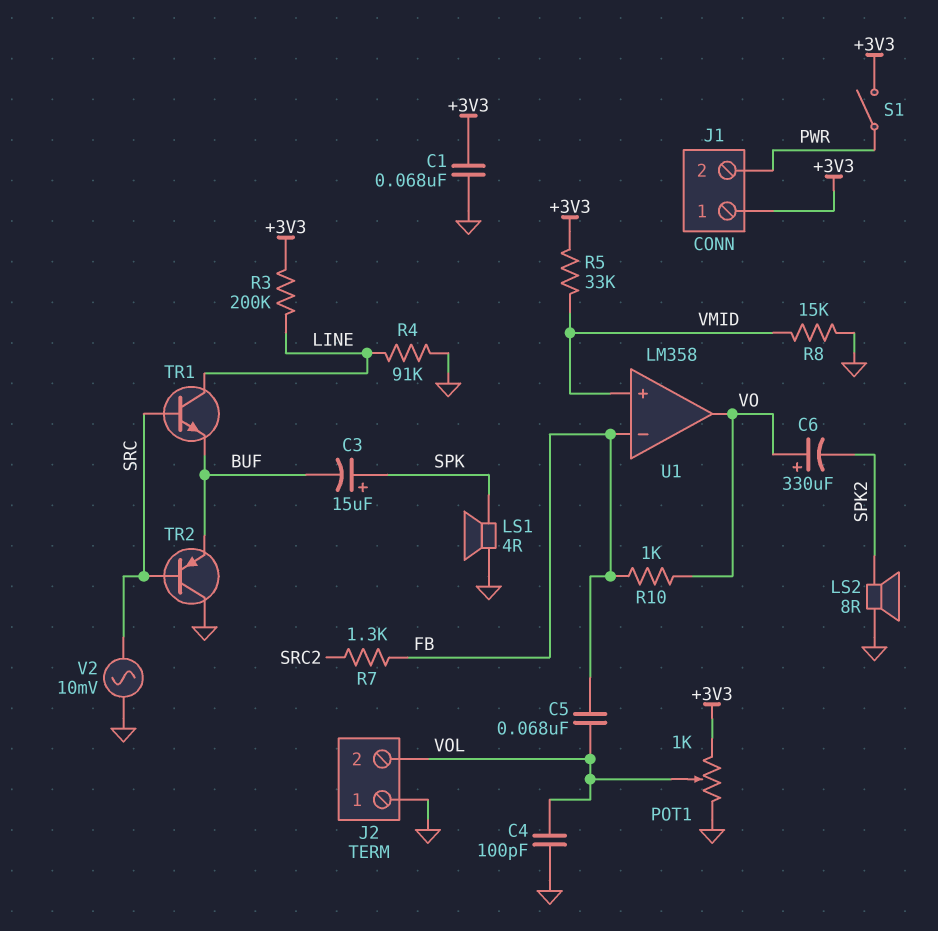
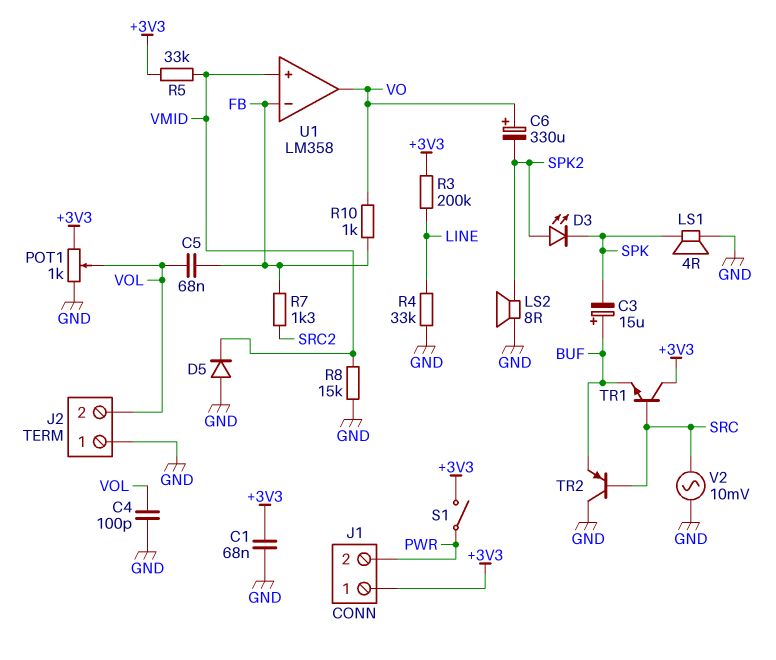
C3: 15uF (plus SPK, minus BUF) -> 15uF (plus BUF, minus SPK)
D3: none -> LED (A SPK2, K SPK)
D5: none -> diode (A GND, K VMID)
R4: 91k (GND, LINE) -> 33k (GND, LINE)
TR1: NPN (B SRC, C LINE, E BUF) -> NPN (B SRC, C +3V3, E BUF)

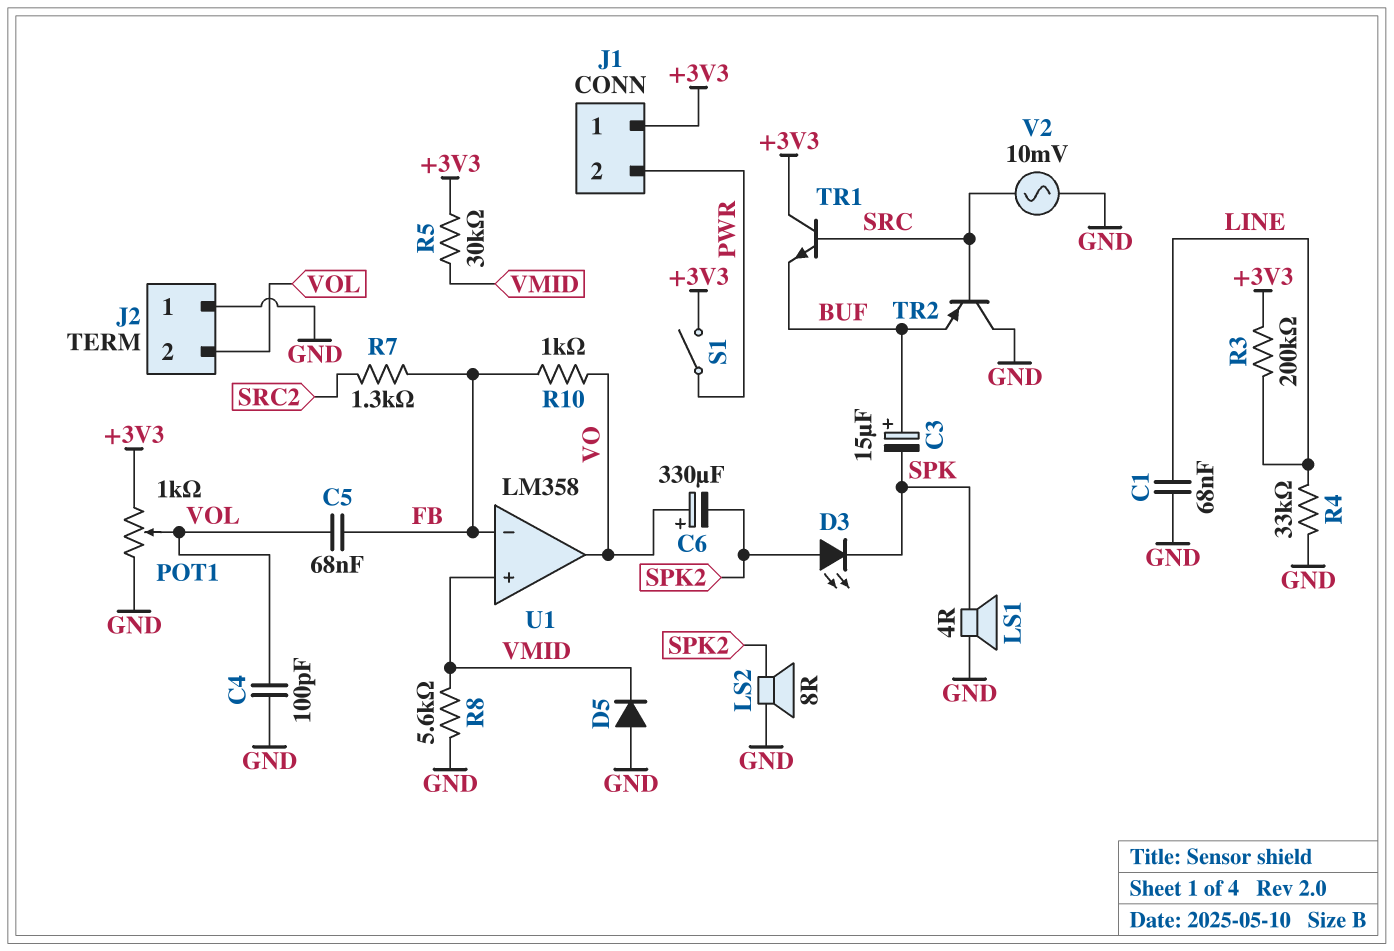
C1: 68nF (+3V3, GND) -> 68nF (GND, LINE)
R5: 33k (+3V3, VMID) -> 30k (+3V3, VMID)
R8: 15k (GND, VMID) -> 5.6k (GND, VMID)

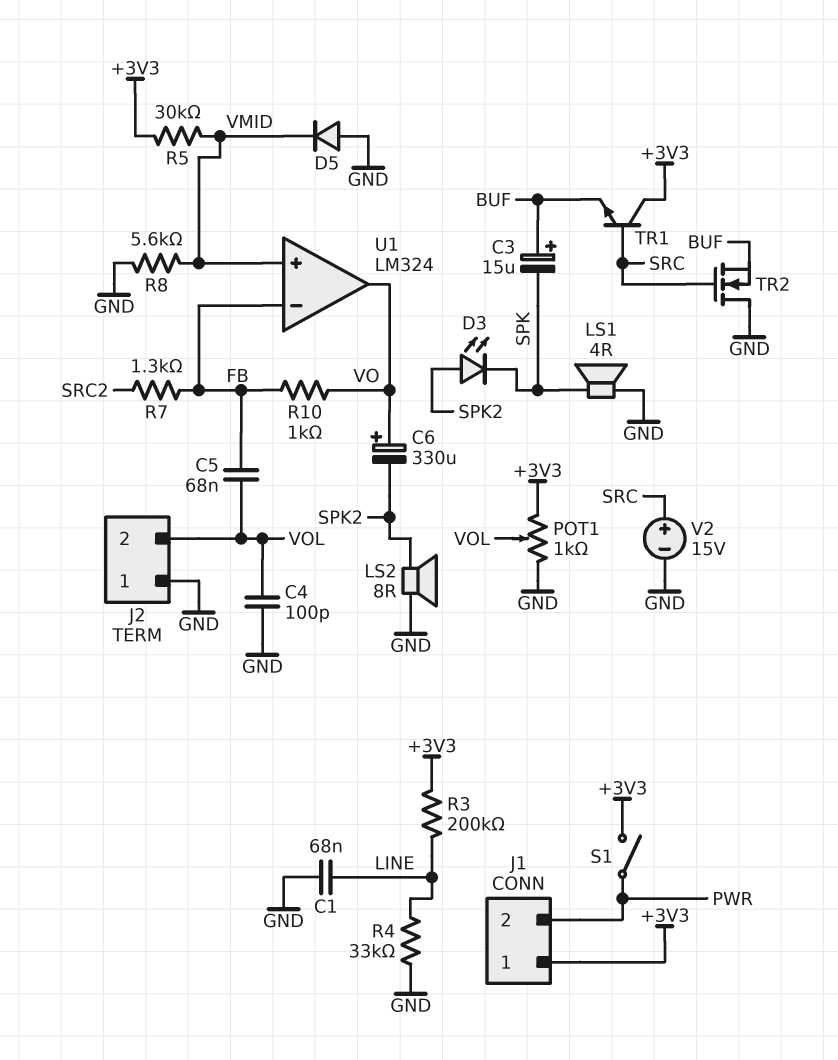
TR2: PNP (B SRC, C GND, E BUF) -> NMOS (G SRC, D GND, S BUF)
U1: LM358 -> LM324
V2: AC 10mV (GND, SRC) -> 15V (plus SRC, minus GND)

